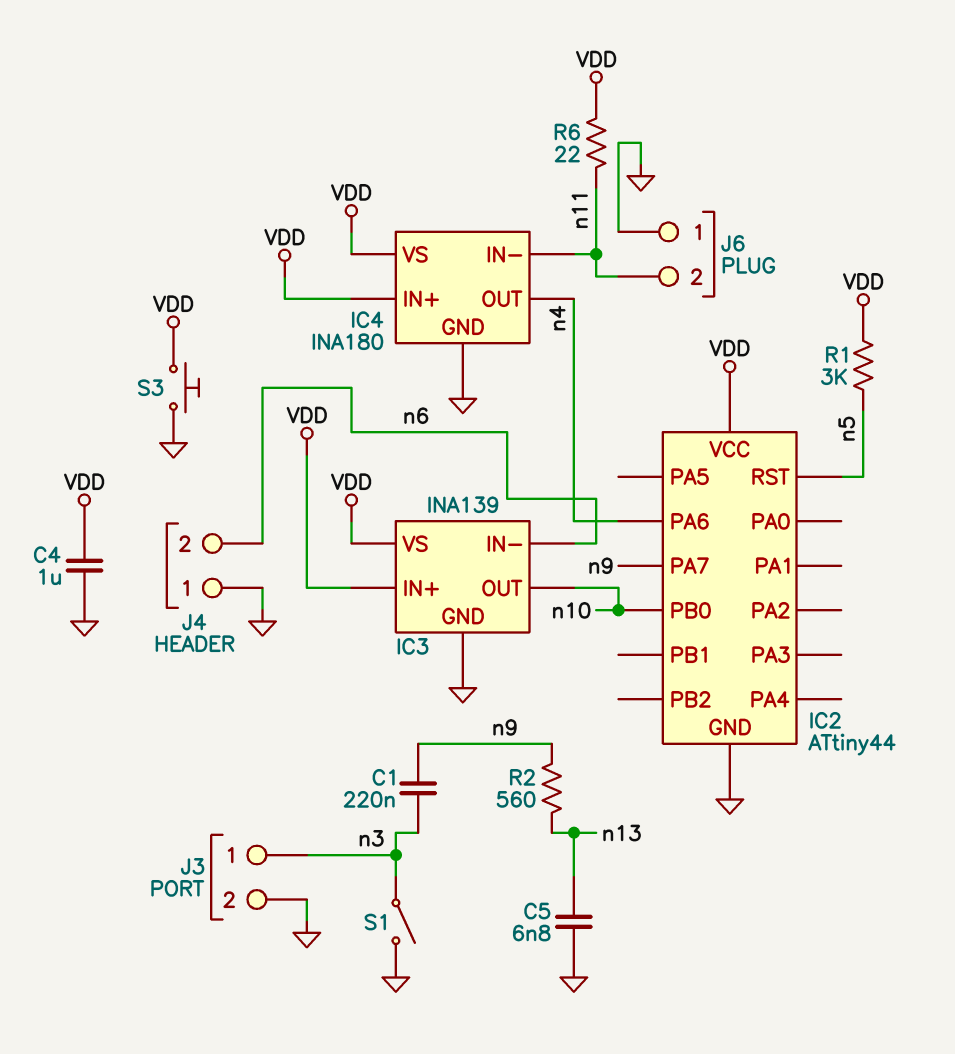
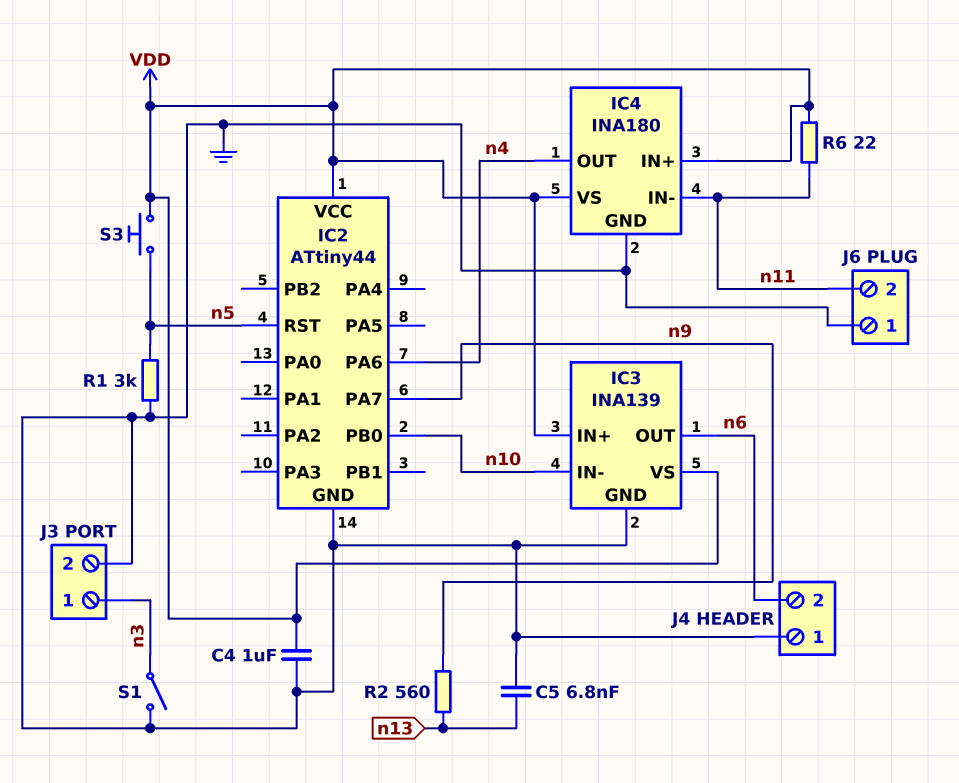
C1: 220nF (n3, n9) -> none
IC3 pin IN-: n6 -> n10
IC3 pin OUT: n10 -> n6
R1: 3k (VDD, n5) -> 3k (GND, n5)
S3: button (GND, VDD) -> button (VDD, n5)

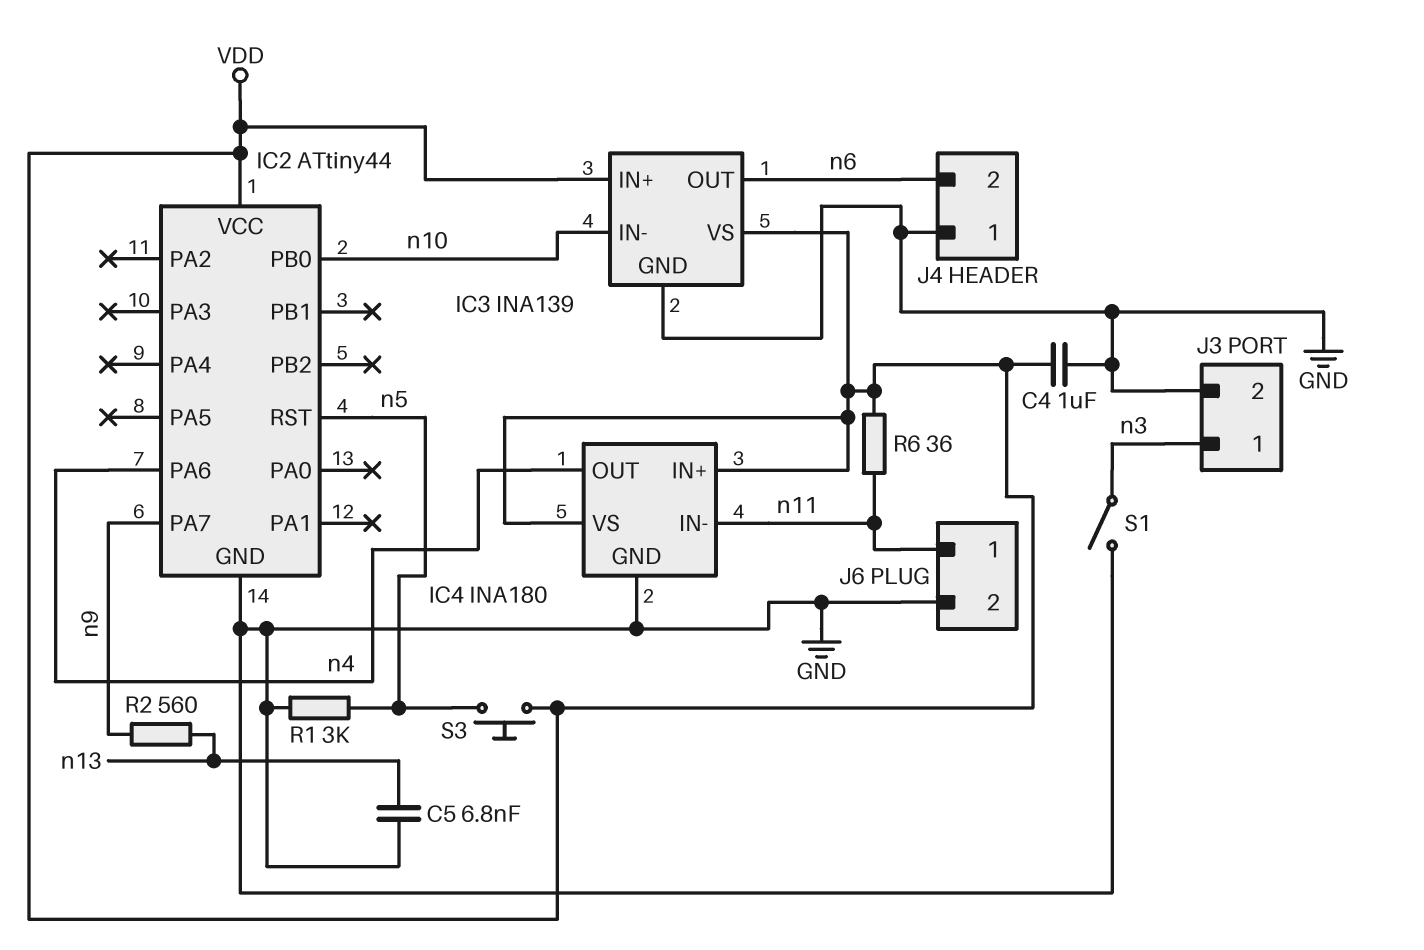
J6 pin 1: GND -> n11
J6 pin 2: n11 -> GND
R6: 22 (VDD, n11) -> 36 (VDD, n11)

